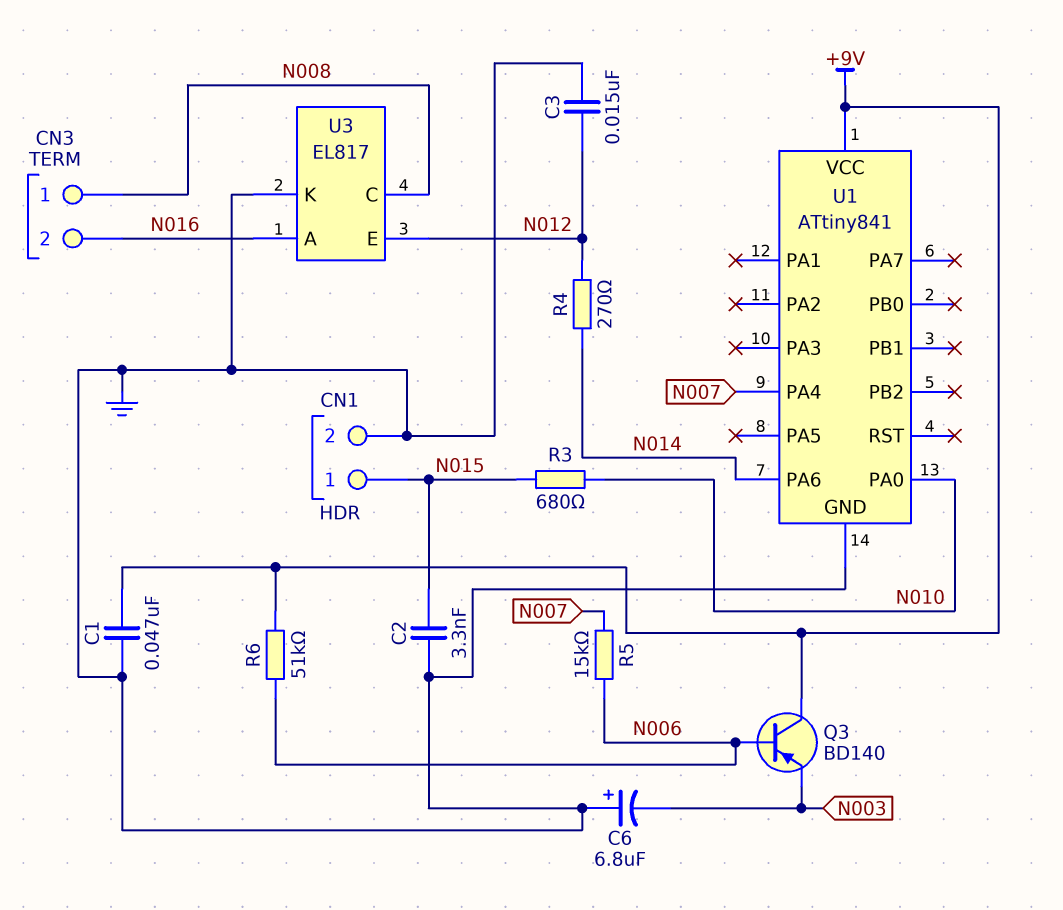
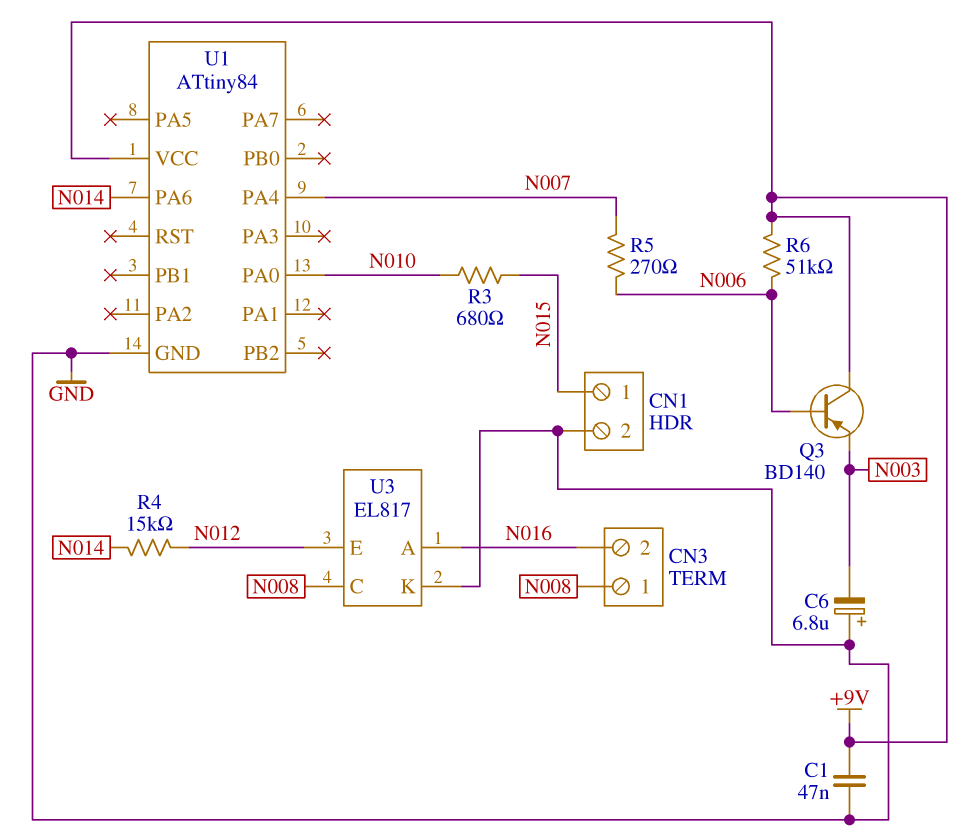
C2: 3.3nF (GND, N015) -> none
C3: 15nF (GND, N012) -> none
R4: 270 (N012, N014) -> 15k (N012, N014)
R5: 15k (N006, N007) -> 270 (N006, N007)
U1: ATtiny841 -> ATtiny84

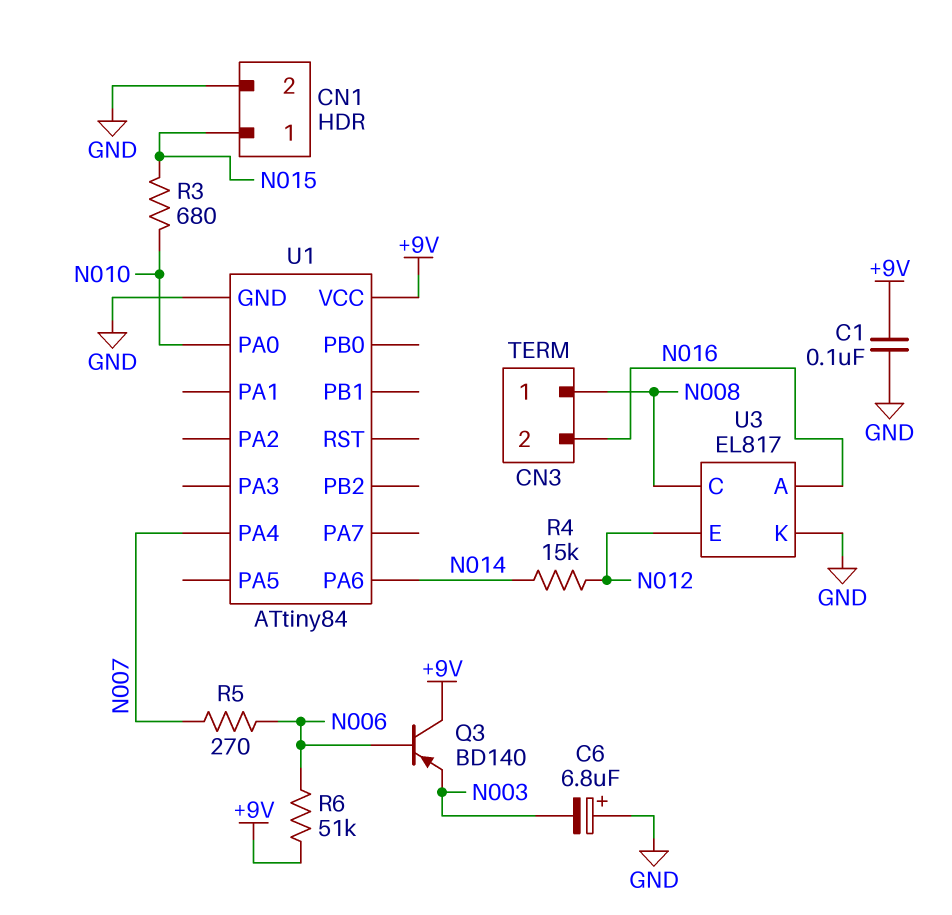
C1: 47nF (+9V, GND) -> 100nF (+9V, GND)

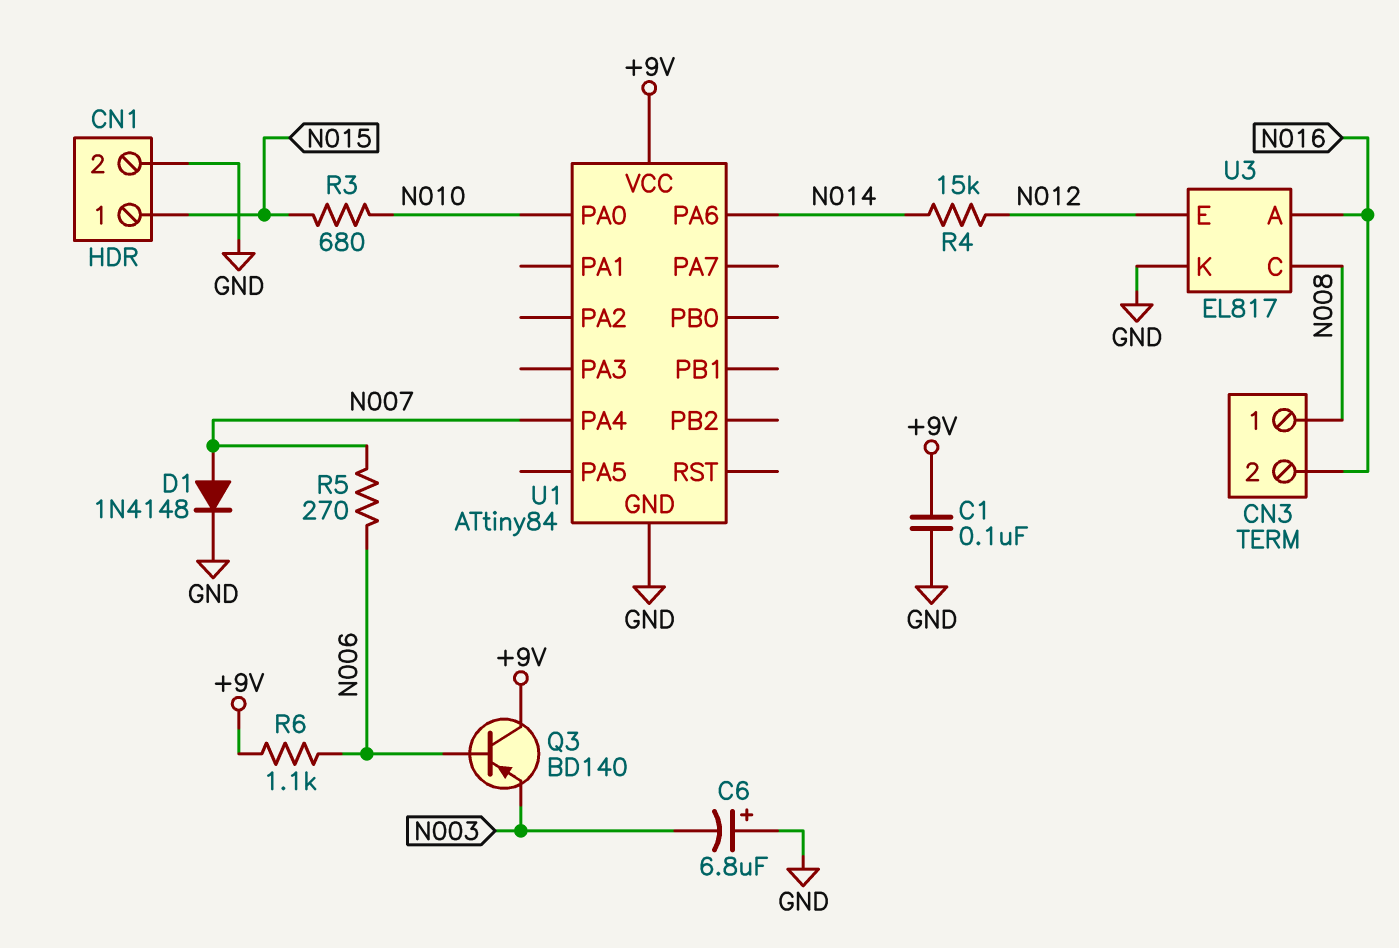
D1: none -> diode 1N4148 (A N007, K GND)
R6: 51k (+9V, N006) -> 1.1k (+9V, N006)

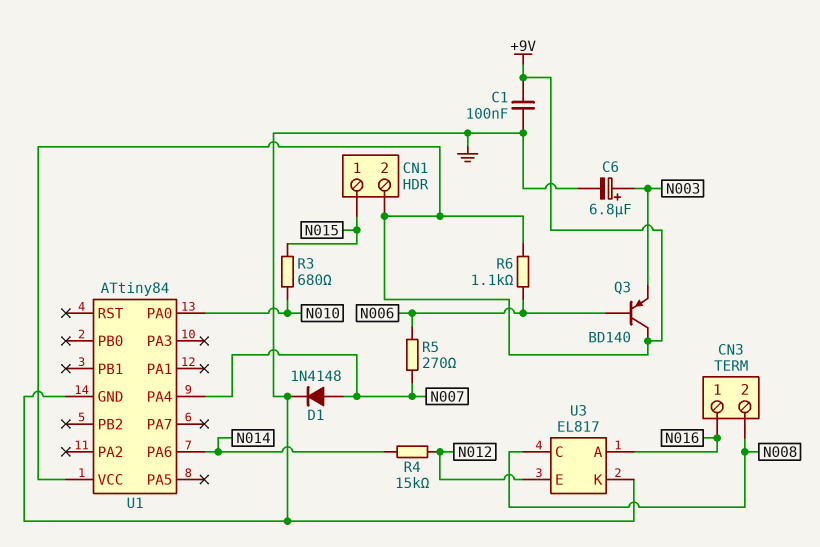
C6: 6.8uF (plus GND, minus N003) -> 6.8uF (plus N003, minus GND)
CN1 pin 2: GND -> +9V
CN3 pin 1: N008 -> N016
CN3 pin 2: N016 -> N008

